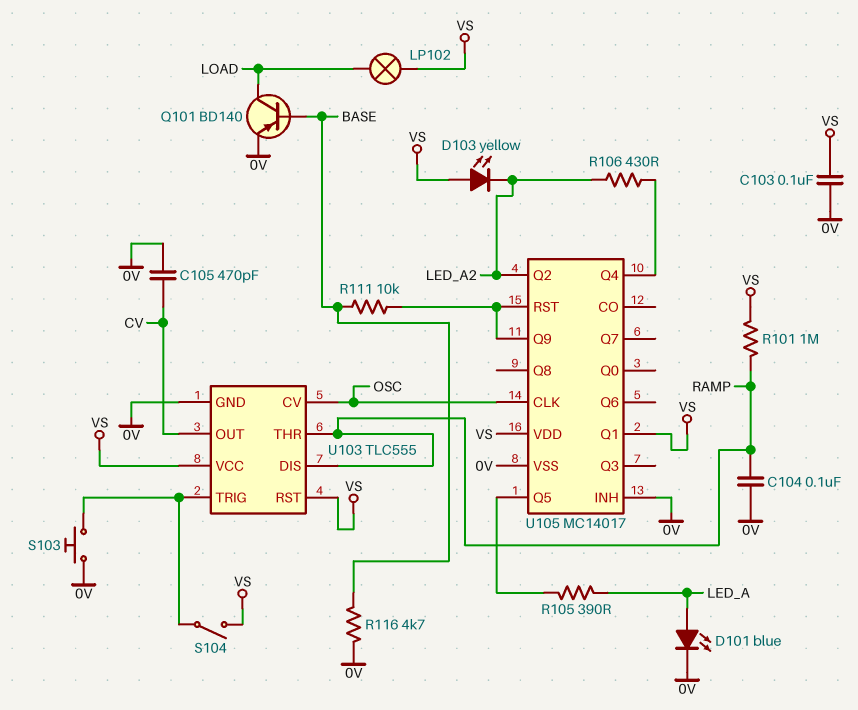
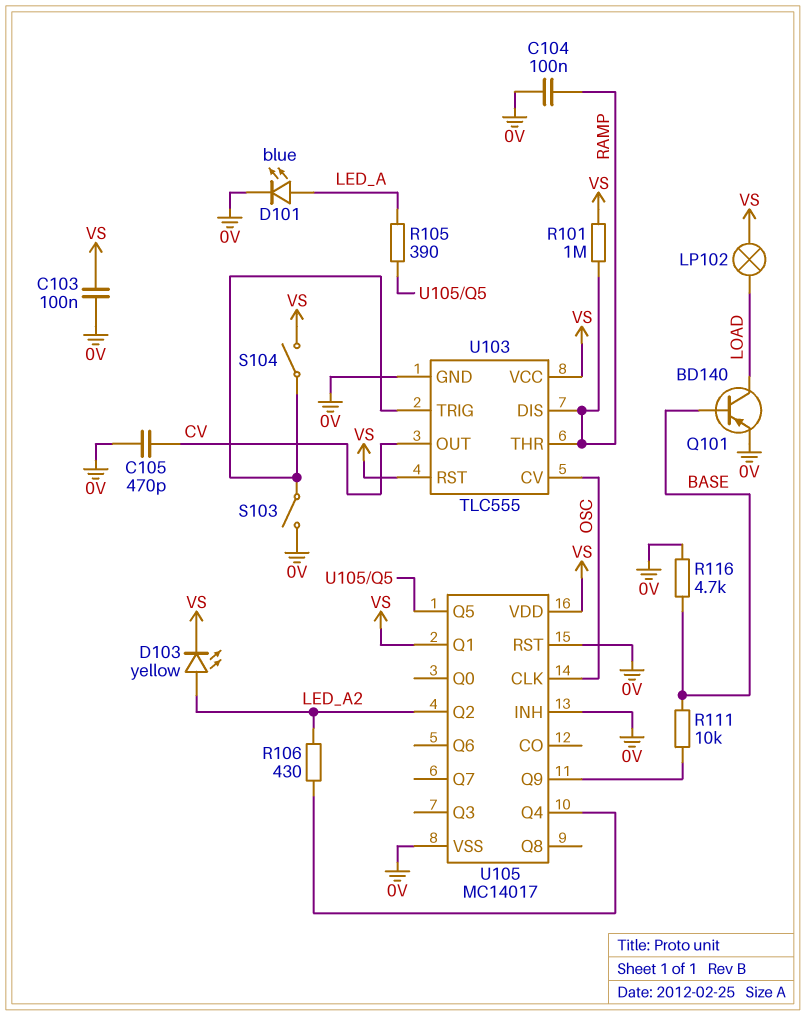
D103: LED yellow (A VS, K LED_A2) -> LED yellow (A LED_A2, K VS)
S103: button (0V, U103/TRIG) -> switch (0V, U103/TRIG)
U105 pin RST: U105/Q9 -> 0V

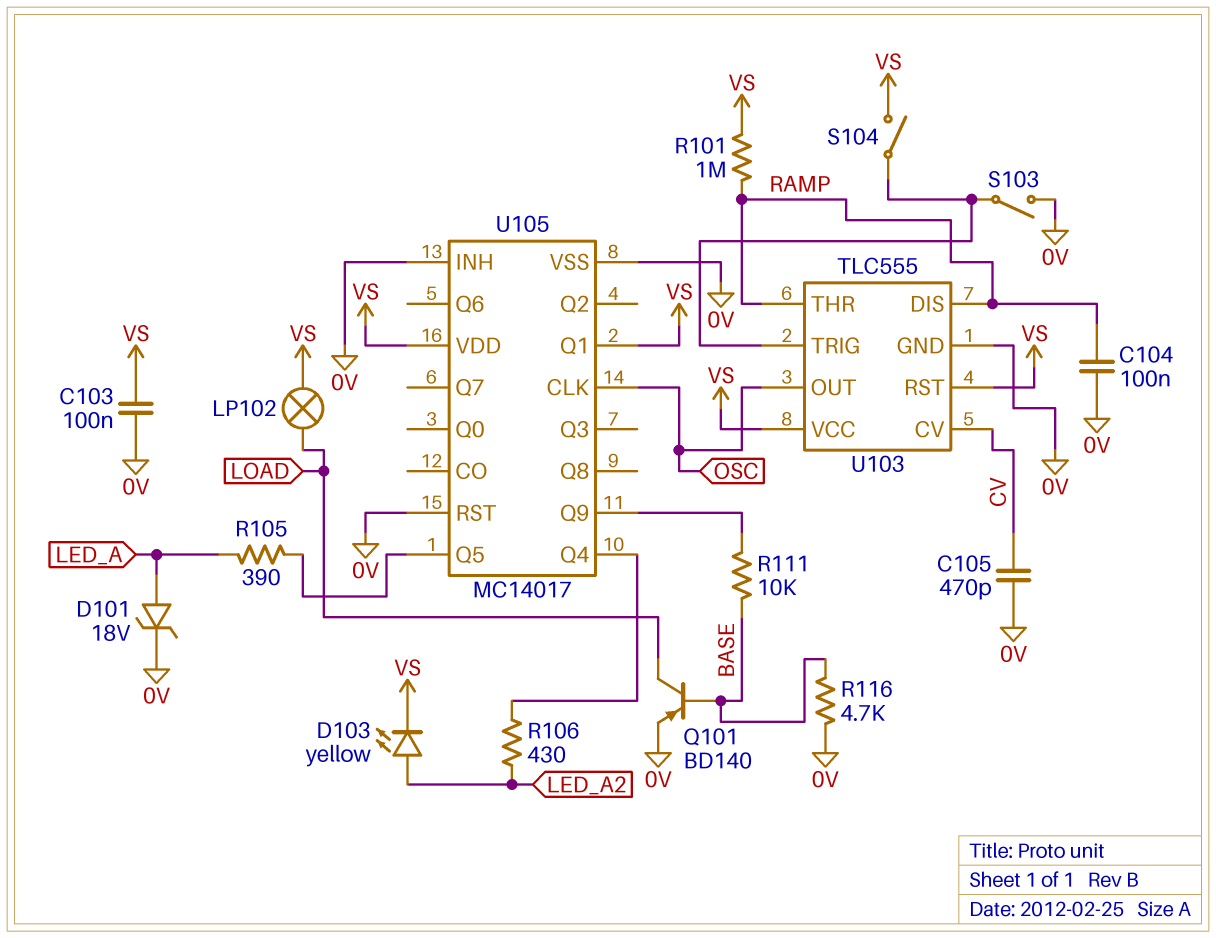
D101: LED blue (A LED_A, K 0V) -> zener 18V (A LED_A, K 0V)
U103 pin CV: OSC -> CV
U103 pin OUT: CV -> OSC
U105 pin Q2: LED_A2 -> none

